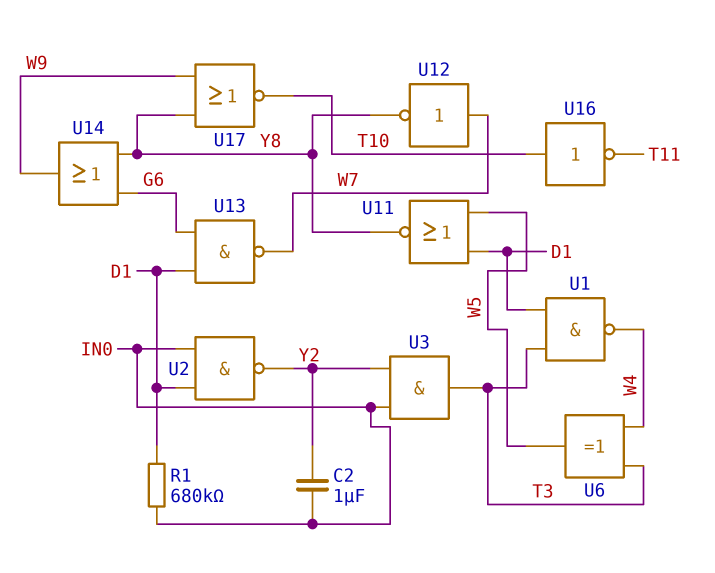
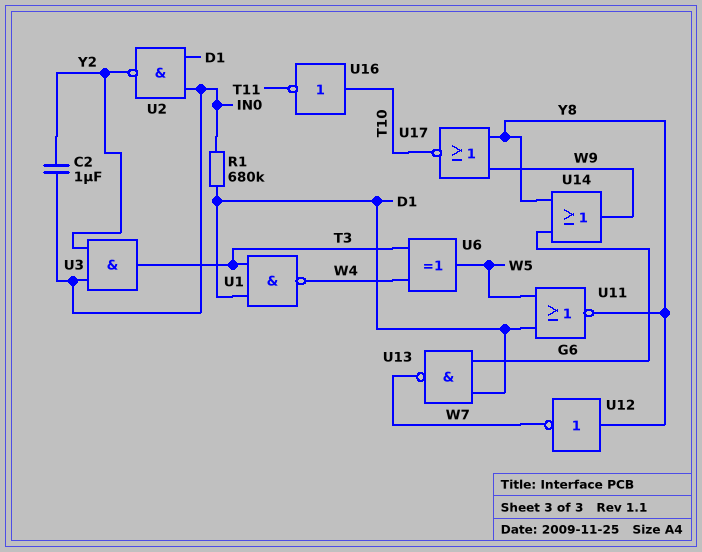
U12: NOT (in W7, out Y8) -> NOT (in Y8, out W7)

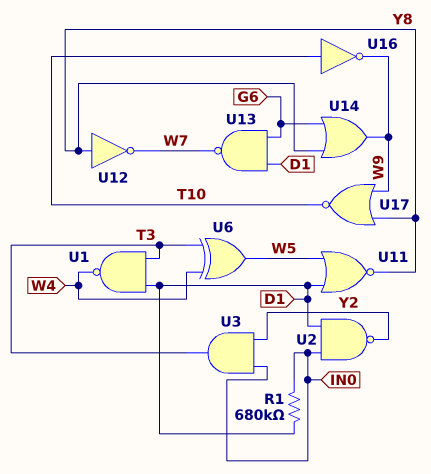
C2: 1uF (IN0, Y2) -> none
U16: NOT (in T10, out T11) -> NOT (in T10, out W9)

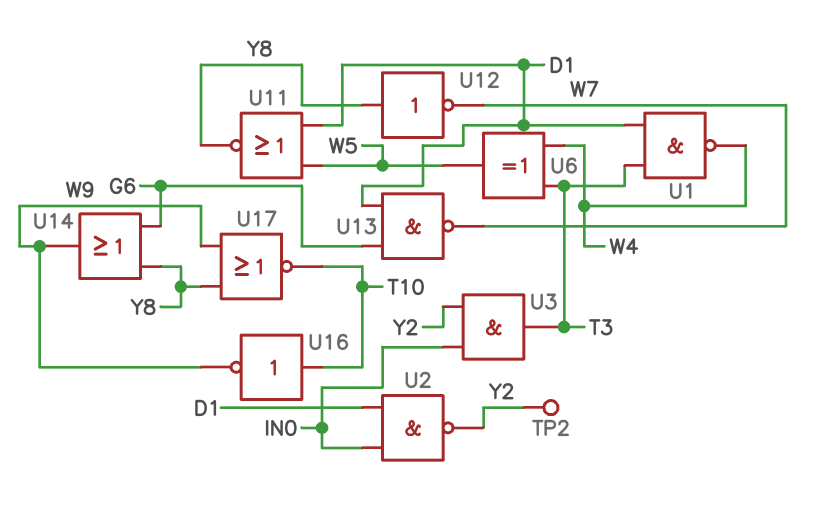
R1: 680k (D1, IN0) -> none
TP2: none -> test point (Y2)

